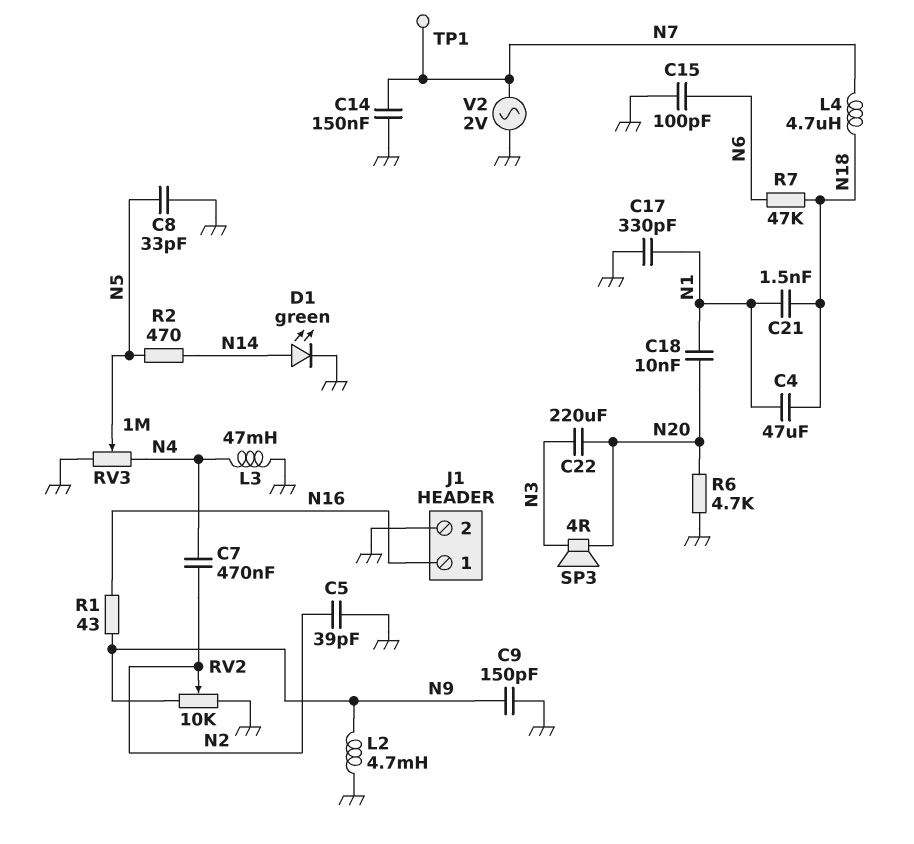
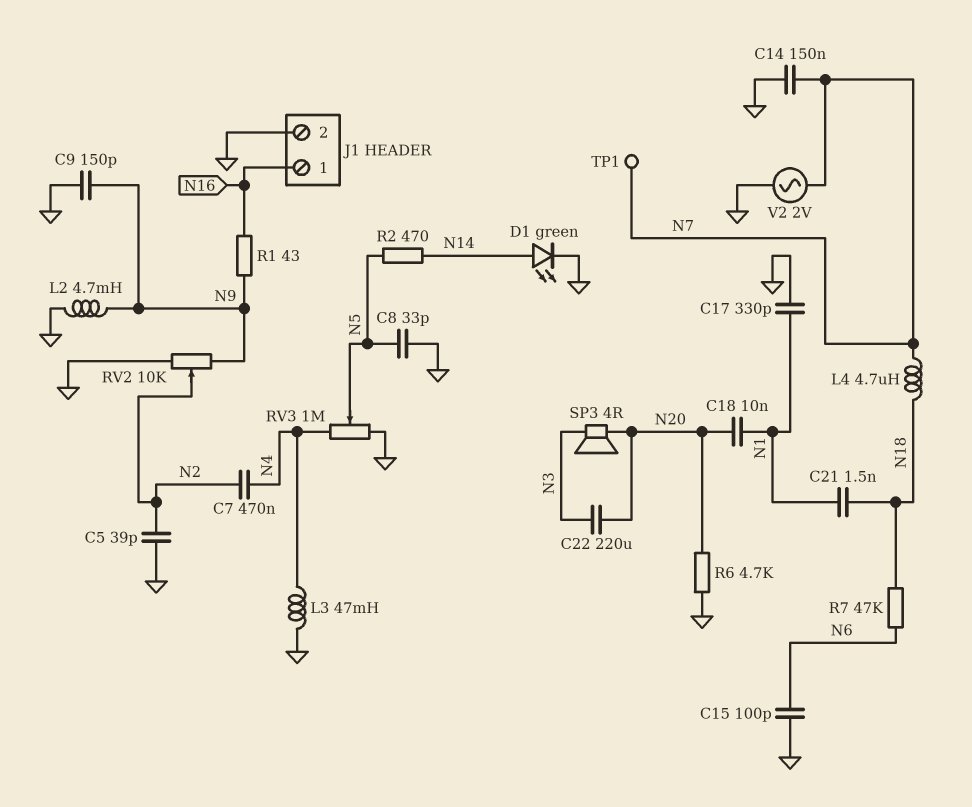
C4: 47uF (N1, N18) -> none

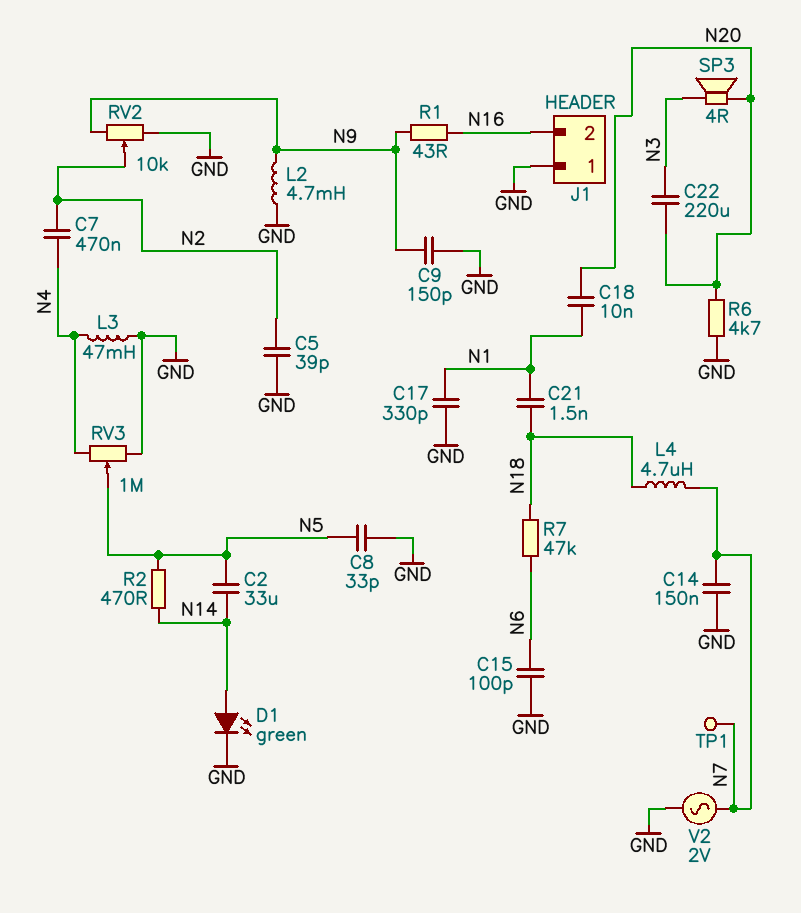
C2: none -> 33uF (N5, N14)
J1 pin 1: N16 -> GND
J1 pin 2: GND -> N16

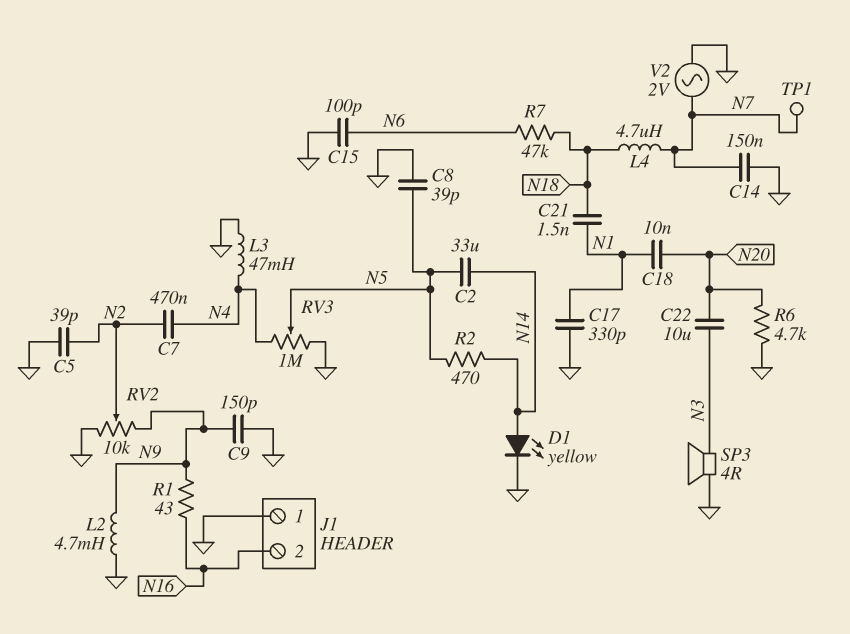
C8: 33pF (GND, N5) -> 39pF (GND, N5)
C22: 220uF (N3, N20) -> 10uF (N3, N20)
D1: LED green (A N14, K GND) -> LED yellow (A N14, K GND)
SP3: speaker 4R (N3, N20) -> speaker 4R (GND, N3)

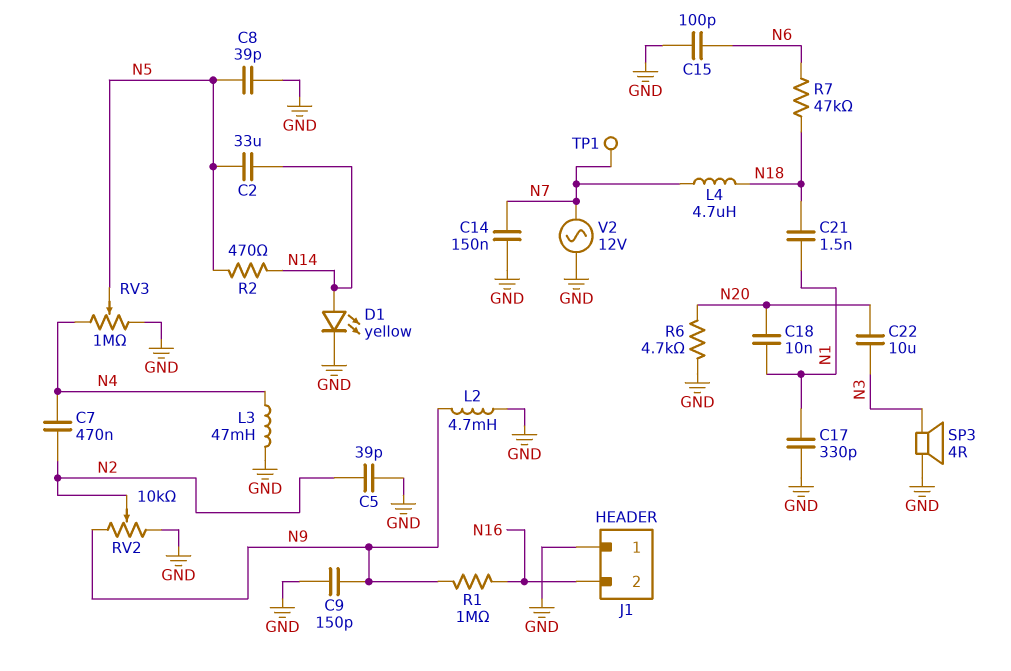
R1: 43 (N9, N16) -> 1M (N9, N16)
V2: AC 2V (GND, N7) -> AC 12V (GND, N7)

